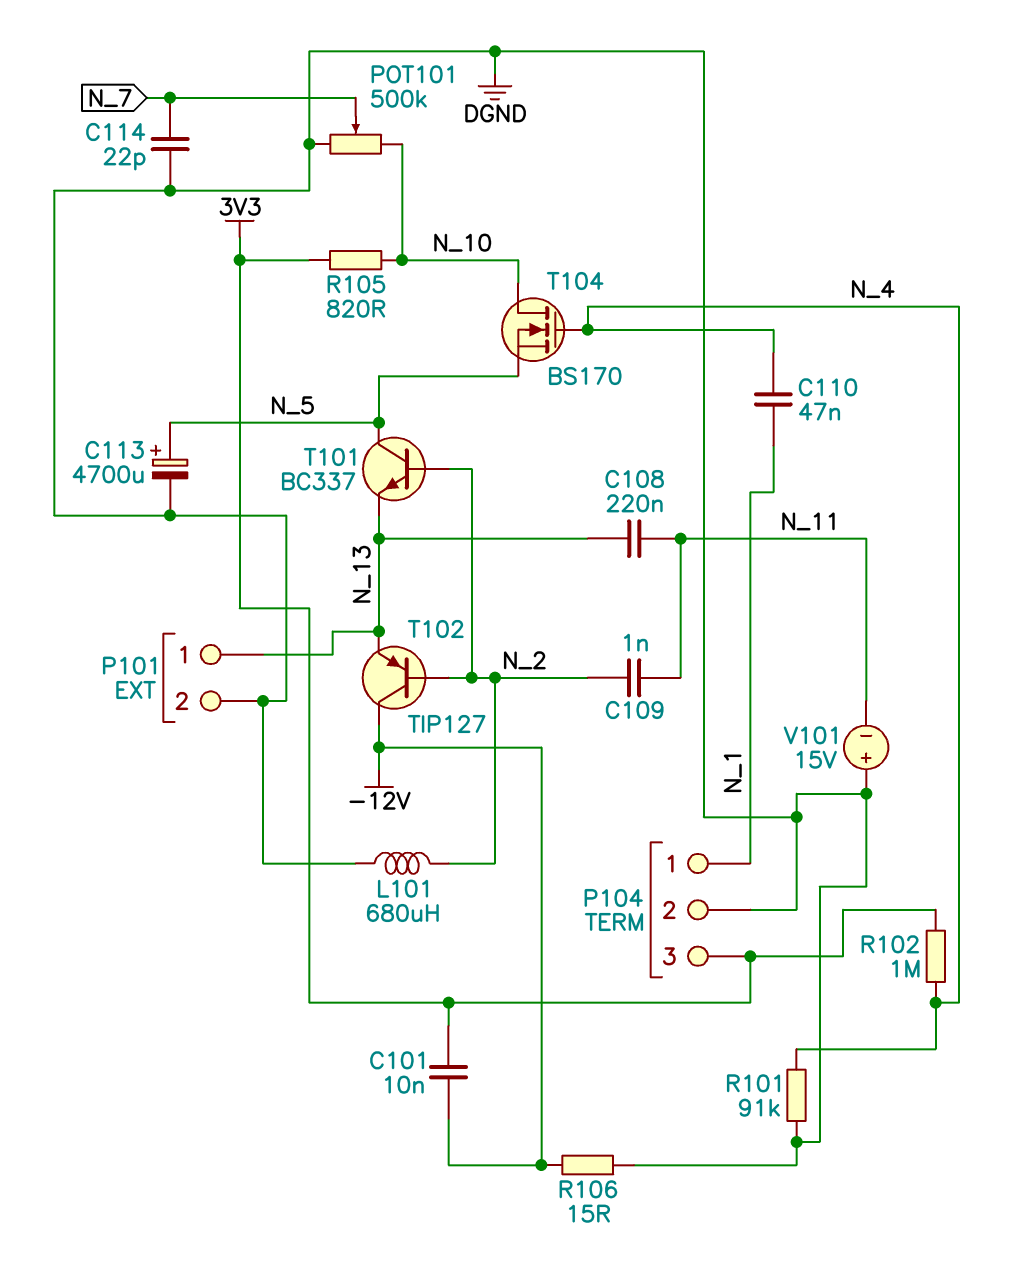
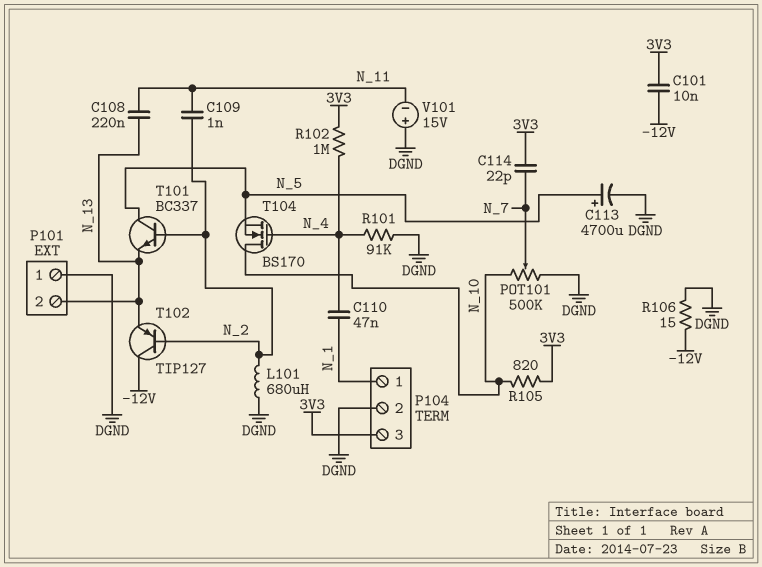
C114: 22pF (DGND, N_7) -> 22pF (3V3, N_7)
P101 pin 1: N_13 -> DGND
P101 pin 2: DGND -> N_13

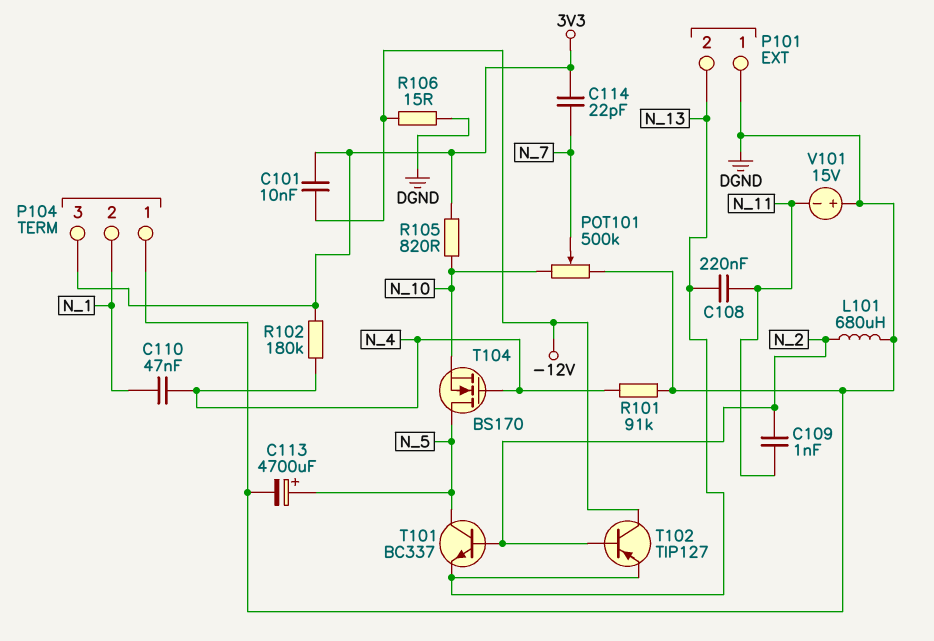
P104 pin 1: N_1 -> DGND
P104 pin 2: DGND -> N_1
R102: 1M (3V3, N_4) -> 180k (3V3, N_4)
T104: NMOS BS170 (G N_4, D N_10, S N_5) -> NMOS BS170 (G N_4, D N_5, S N_10)

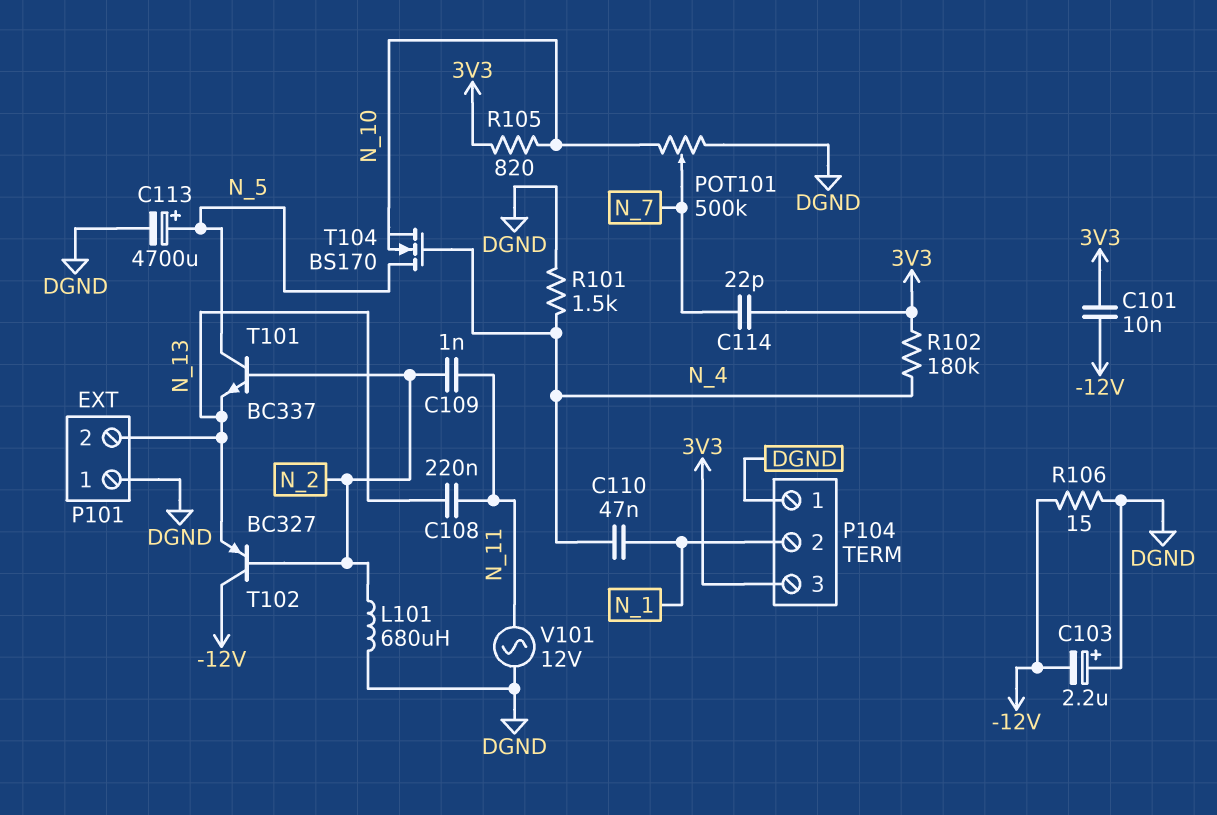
C103: none -> 2.2uF (plus DGND, minus -12V)
R101: 91k (DGND, N_4) -> 1.5k (DGND, N_4)
T102: PNP TIP127 (B N_2, C -12V, E N_13) -> PNP BC327 (B N_2, C -12V, E N_13)
V101: 15V (plus DGND, minus N_11) -> AC 12V (DGND, N_11)

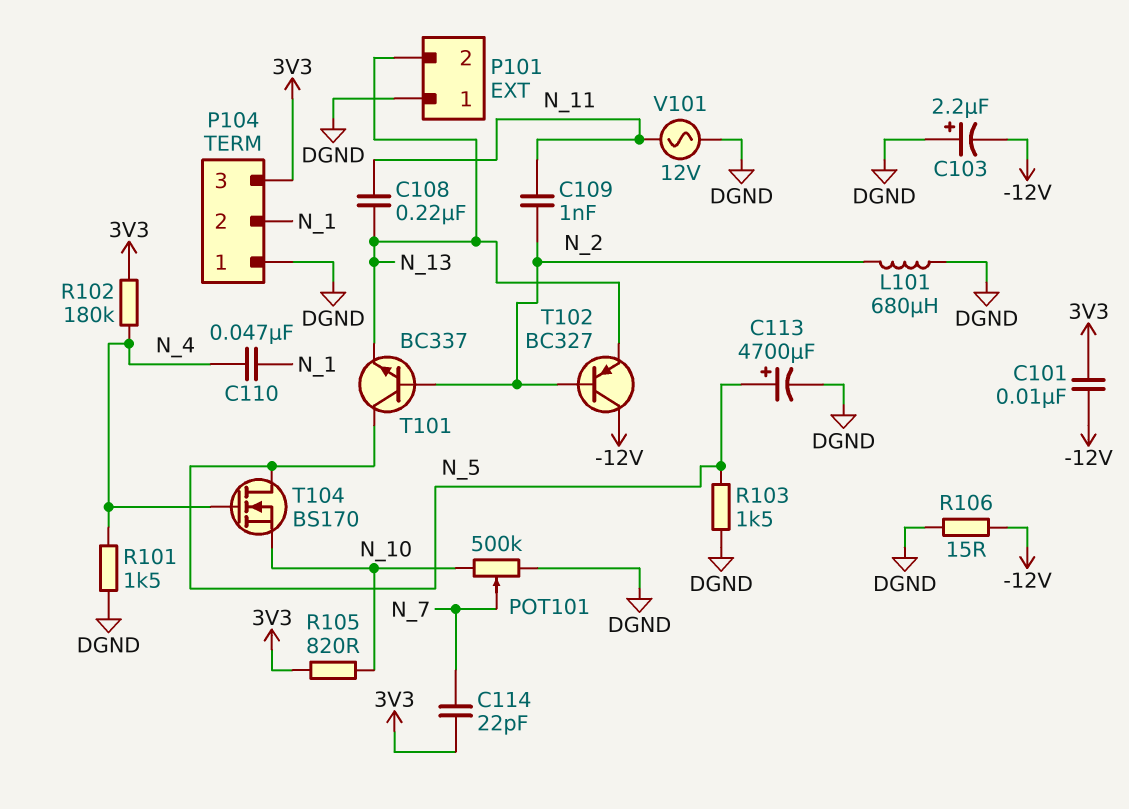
R103: none -> 1.5k (DGND, N_5)

